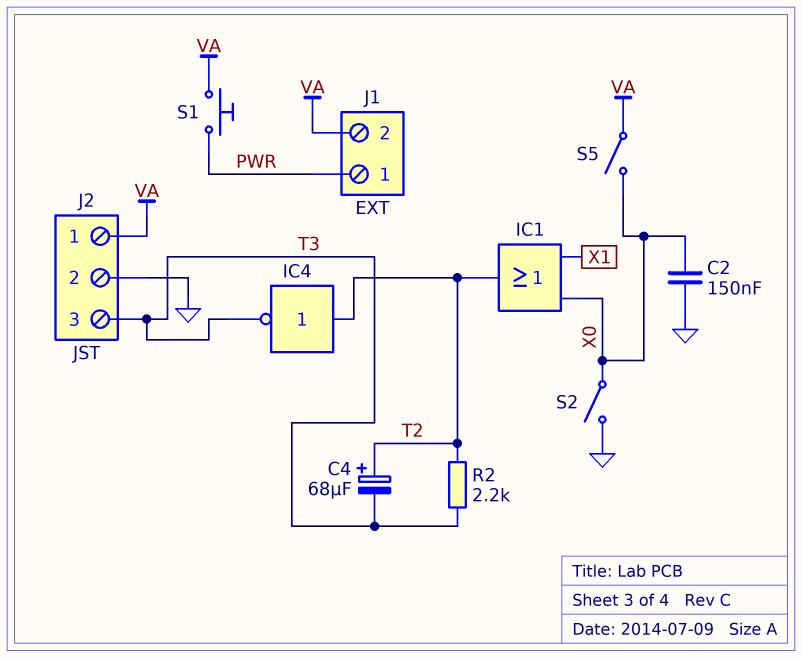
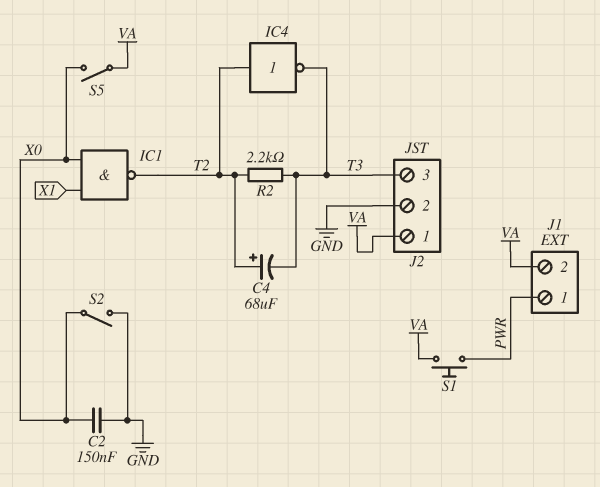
IC1: OR (in X0, in X1, out T2) -> NAND (in X0, in X1, out T2)

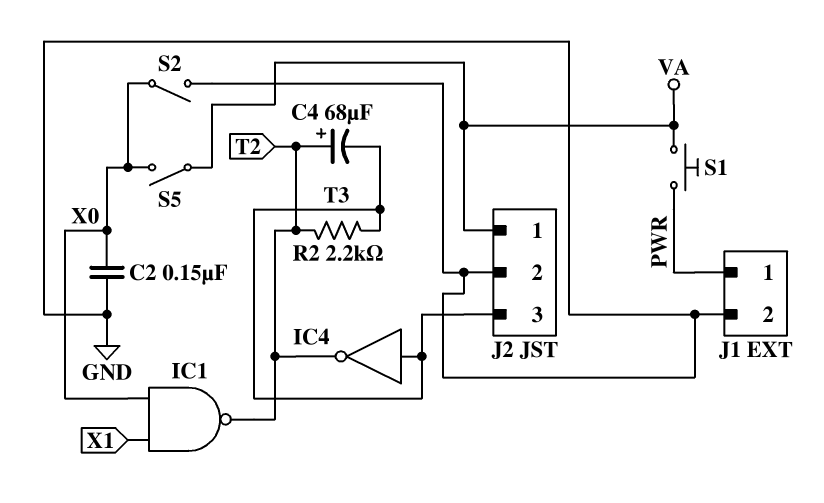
IC4: NOT (in T2, out T3) -> NOT (in T3, out T2)
J1 pin 2: VA -> GND

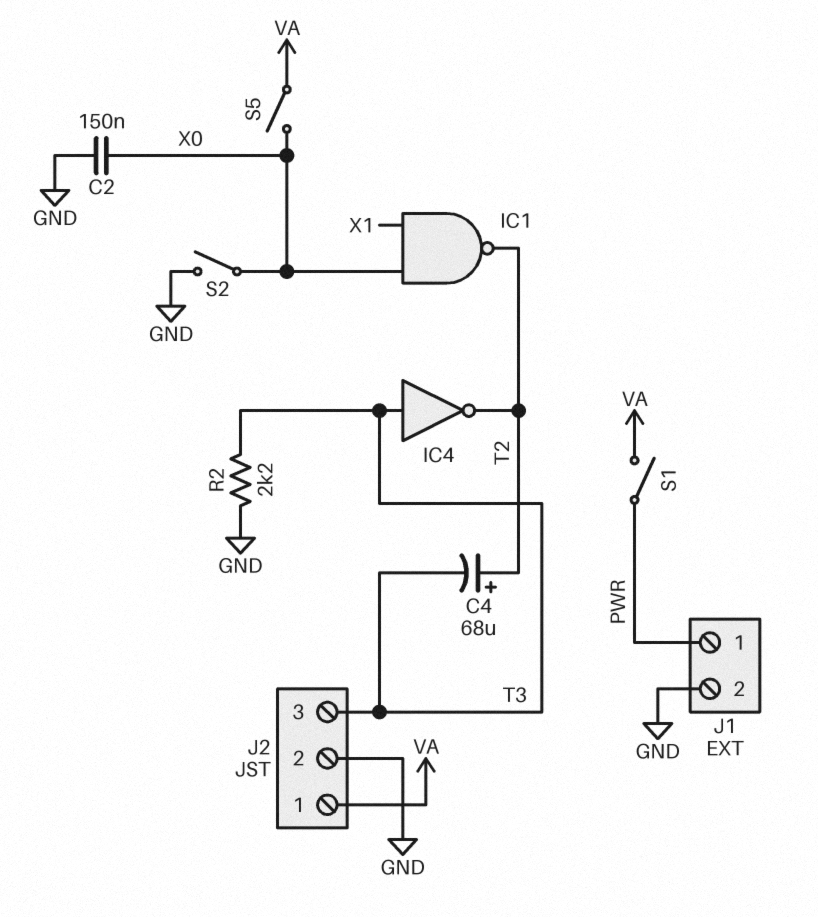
R2: 2.2k (T2, T3) -> 2.2k (GND, T3)
S1: button (PWR, VA) -> switch (PWR, VA)

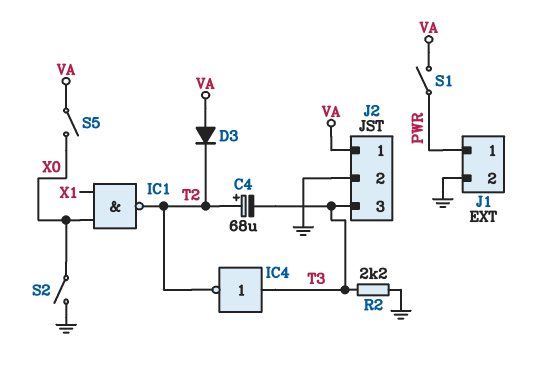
C2: 150nF (GND, X0) -> none
D3: none -> diode (A VA, K T2)

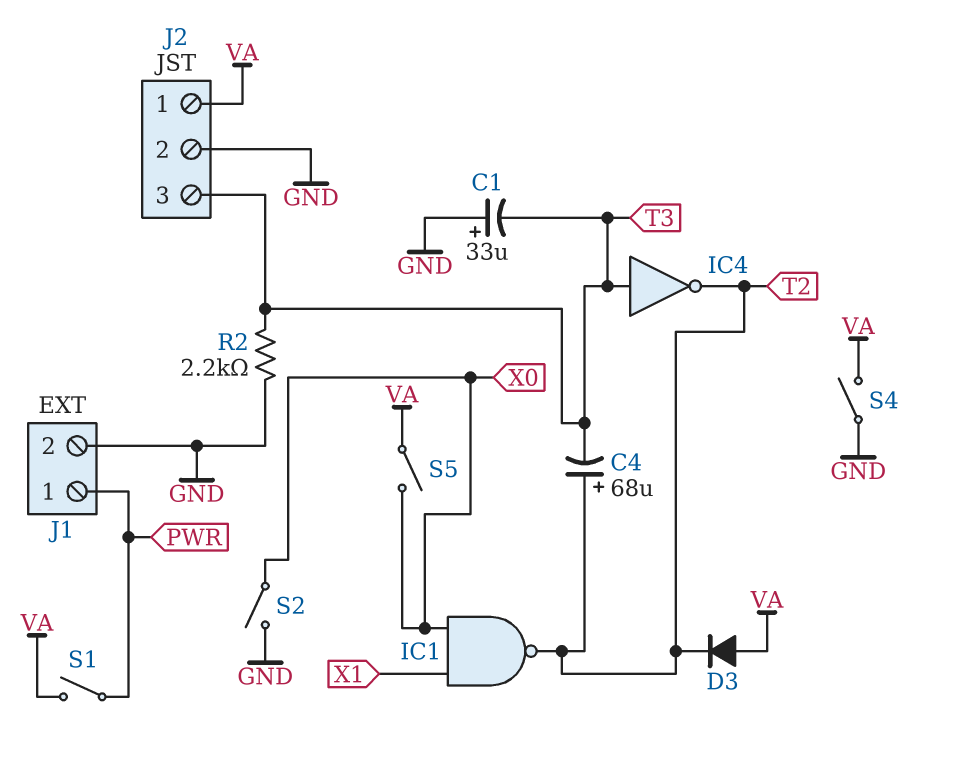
C1: none -> 33uF (plus GND, minus T3)
S4: none -> switch (GND, VA)

